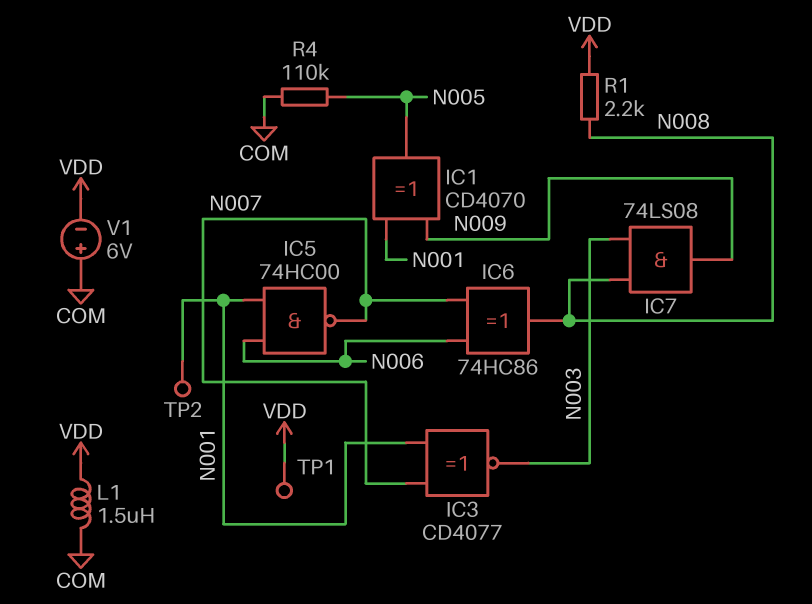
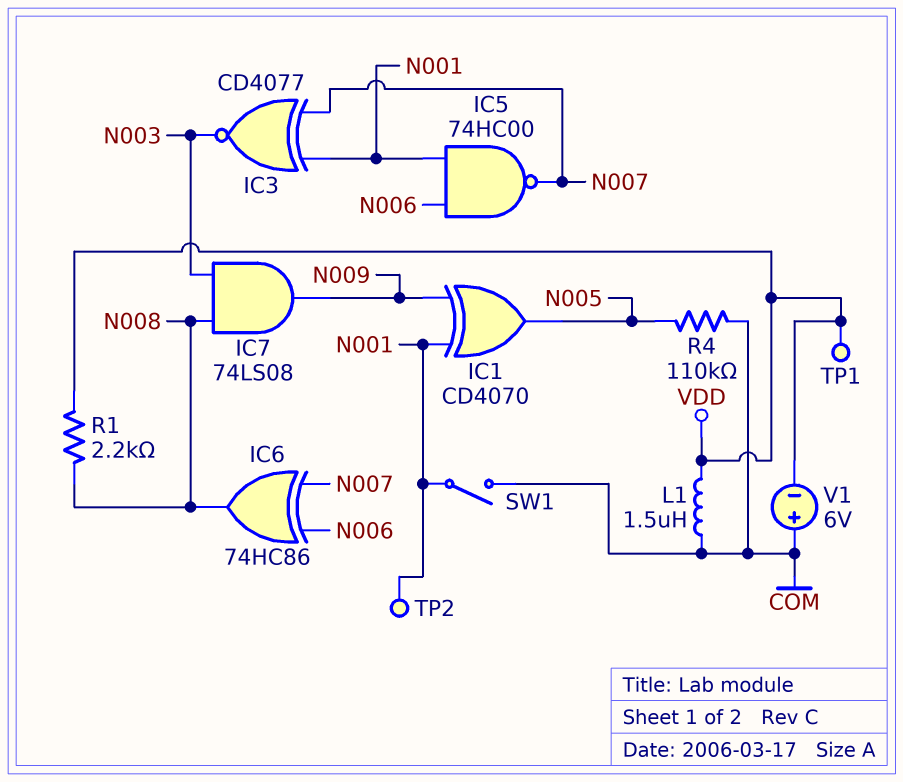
SW1: none -> switch (COM, N001)

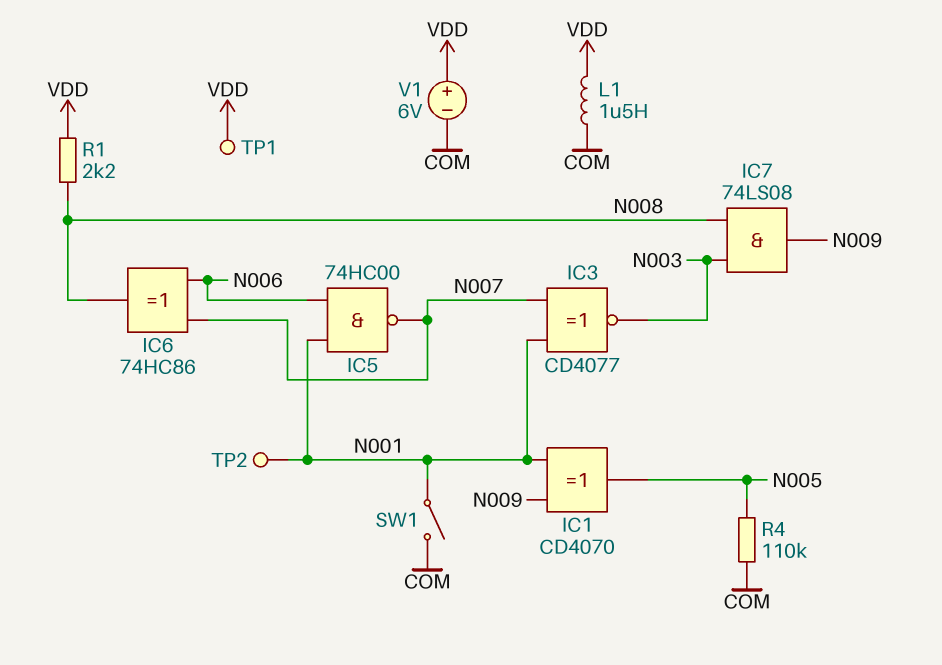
V1: 6V (plus COM, minus VDD) -> 6V (plus VDD, minus COM)

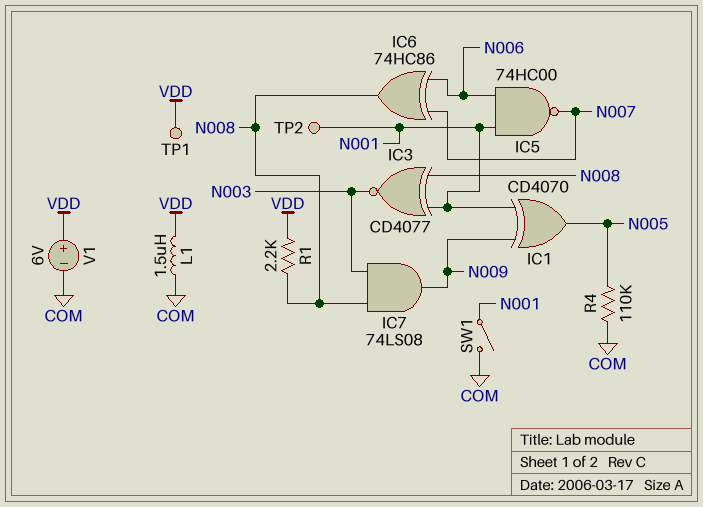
IC3: XNOR CD4077 (in N001, in N007, out N003) -> XNOR CD4077 (in N001, in N008, out N003)

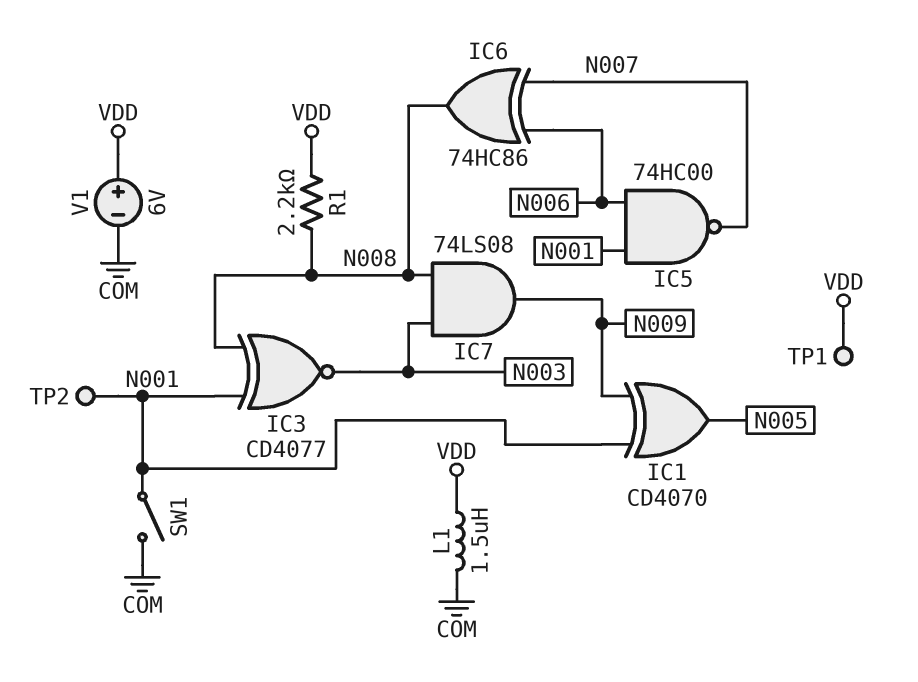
R4: 110k (COM, N005) -> none

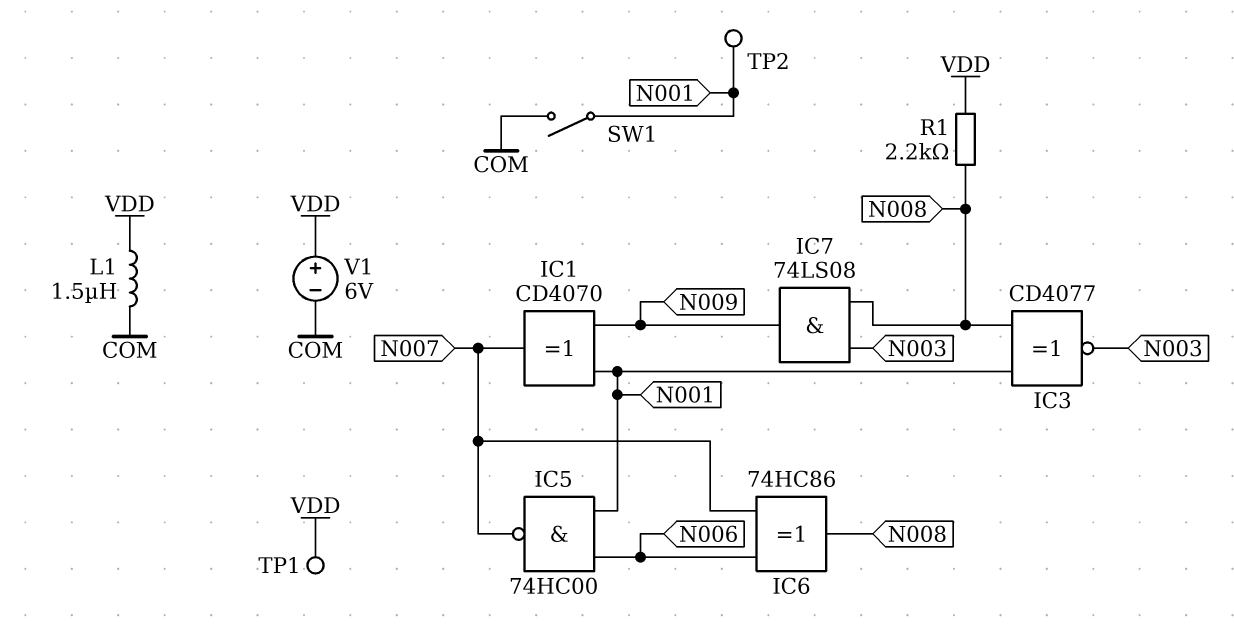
IC1: XOR CD4070 (in N001, in N009, out N005) -> XOR CD4070 (in N001, in N009, out N007)

